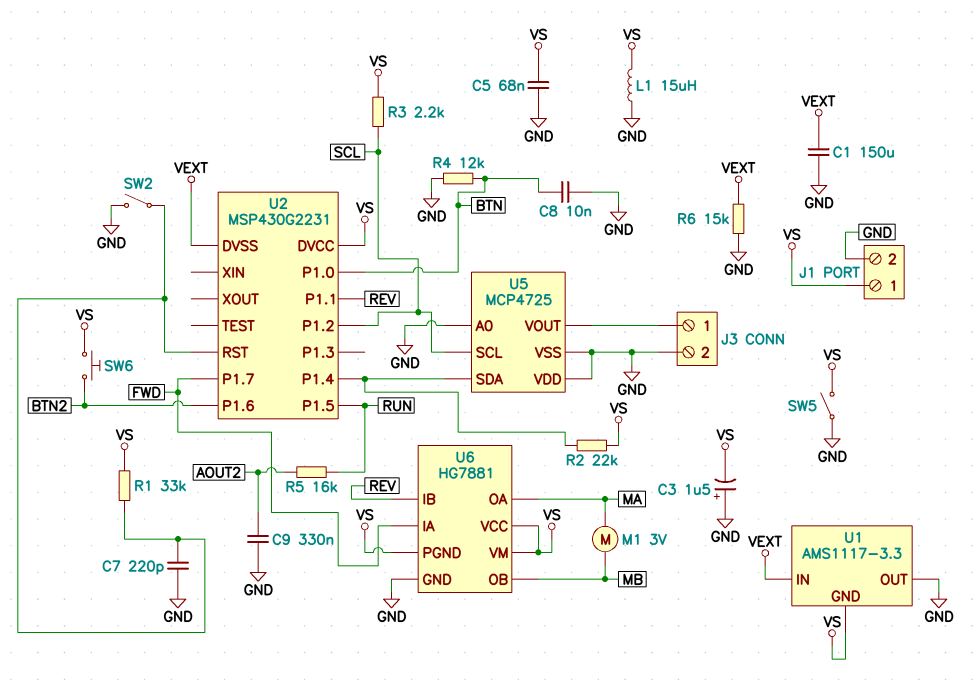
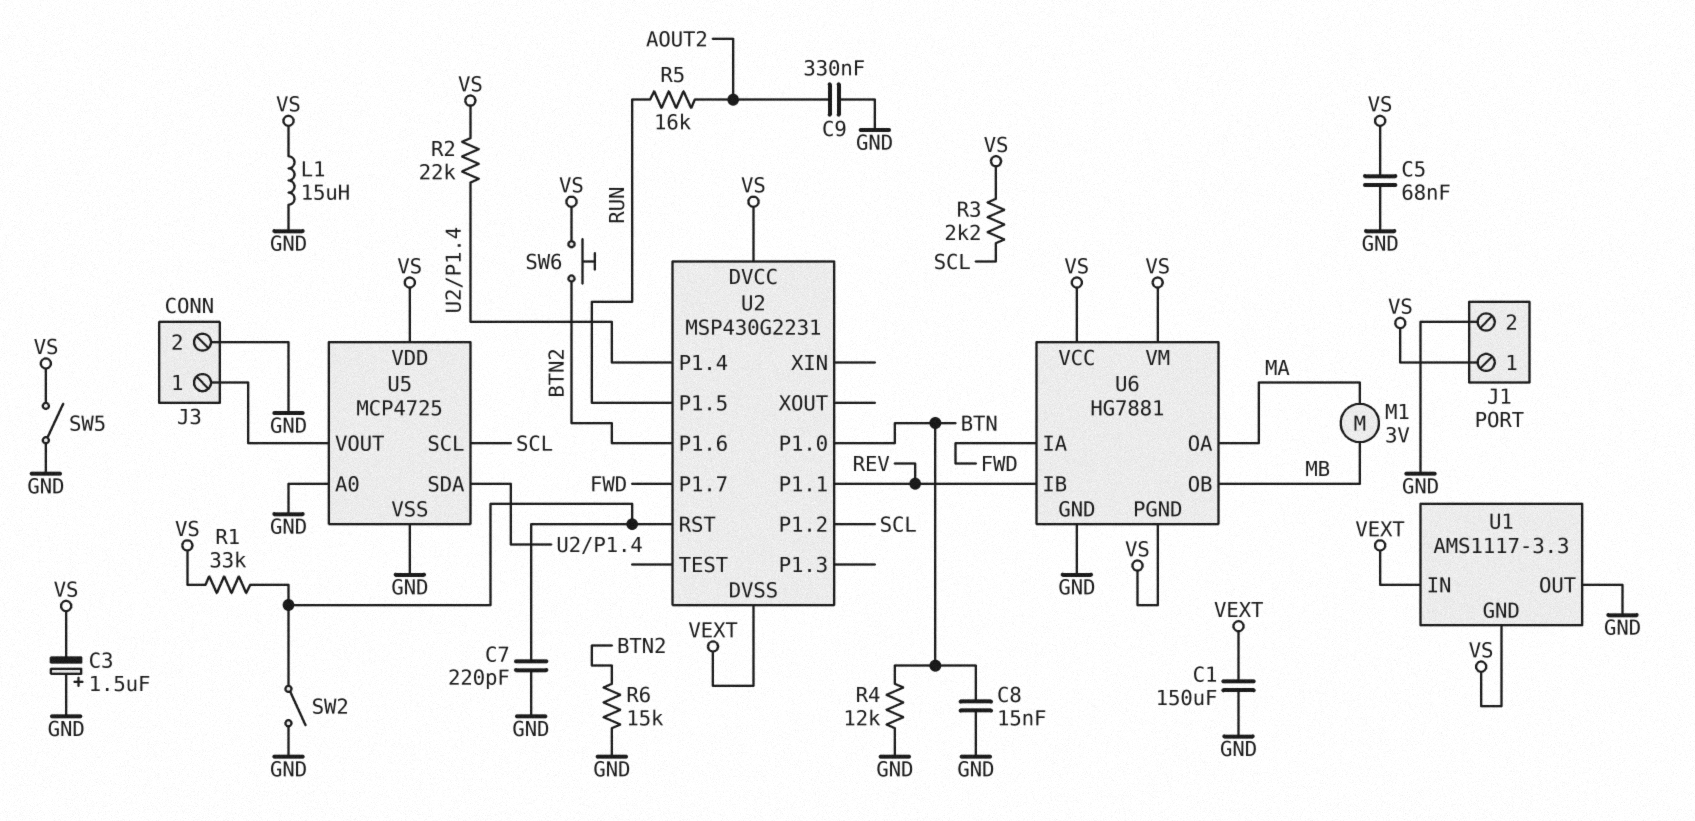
C8: 10nF (BTN, GND) -> 15nF (BTN, GND)
R6: 15k (GND, VEXT) -> 15k (BTN2, GND)
U5 pin VDD: GND -> VS

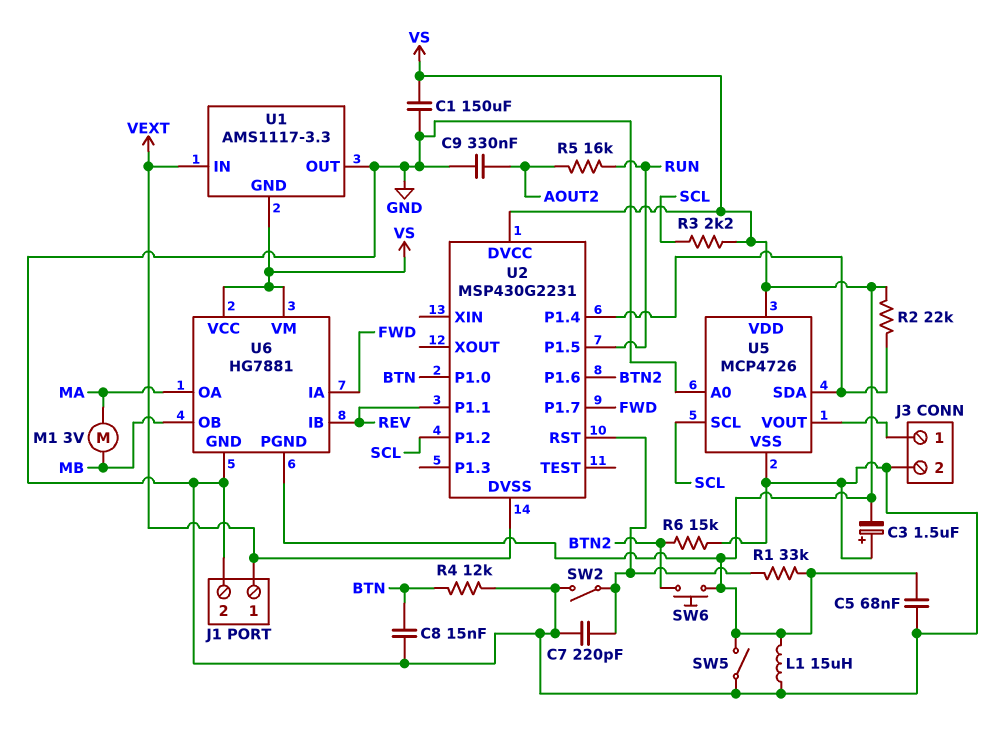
C1: 150uF (GND, VEXT) -> 150uF (GND, VS)
J1 pin 1: VS -> VEXT
U5: MCP4725 -> MCP4726

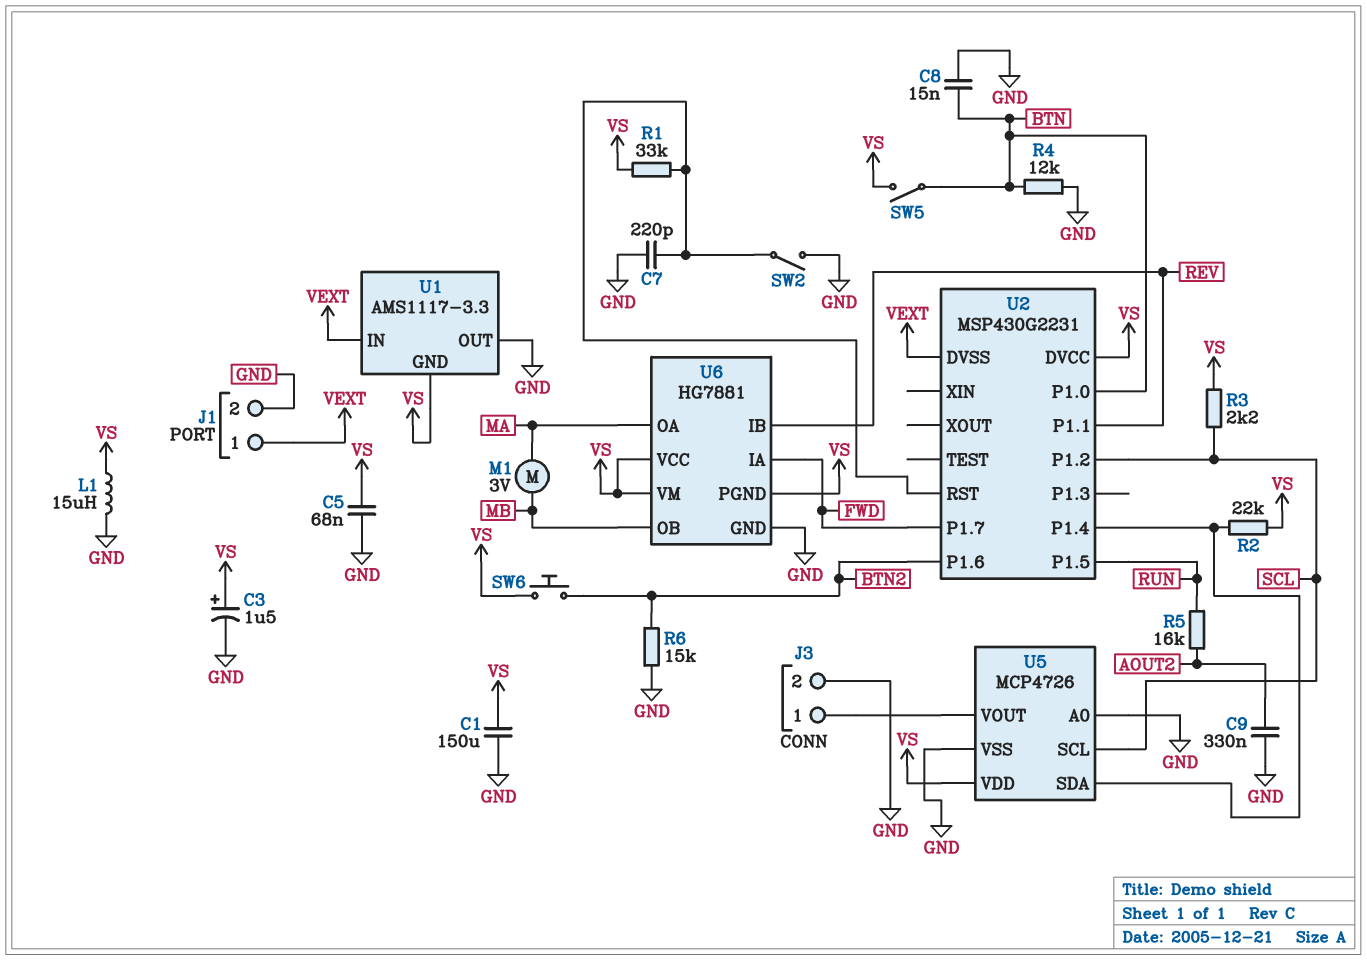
C3: 1.5uF (plus GND, minus VS) -> 1.5uF (plus VS, minus GND)
SW5: switch (GND, VS) -> switch (BTN, VS)

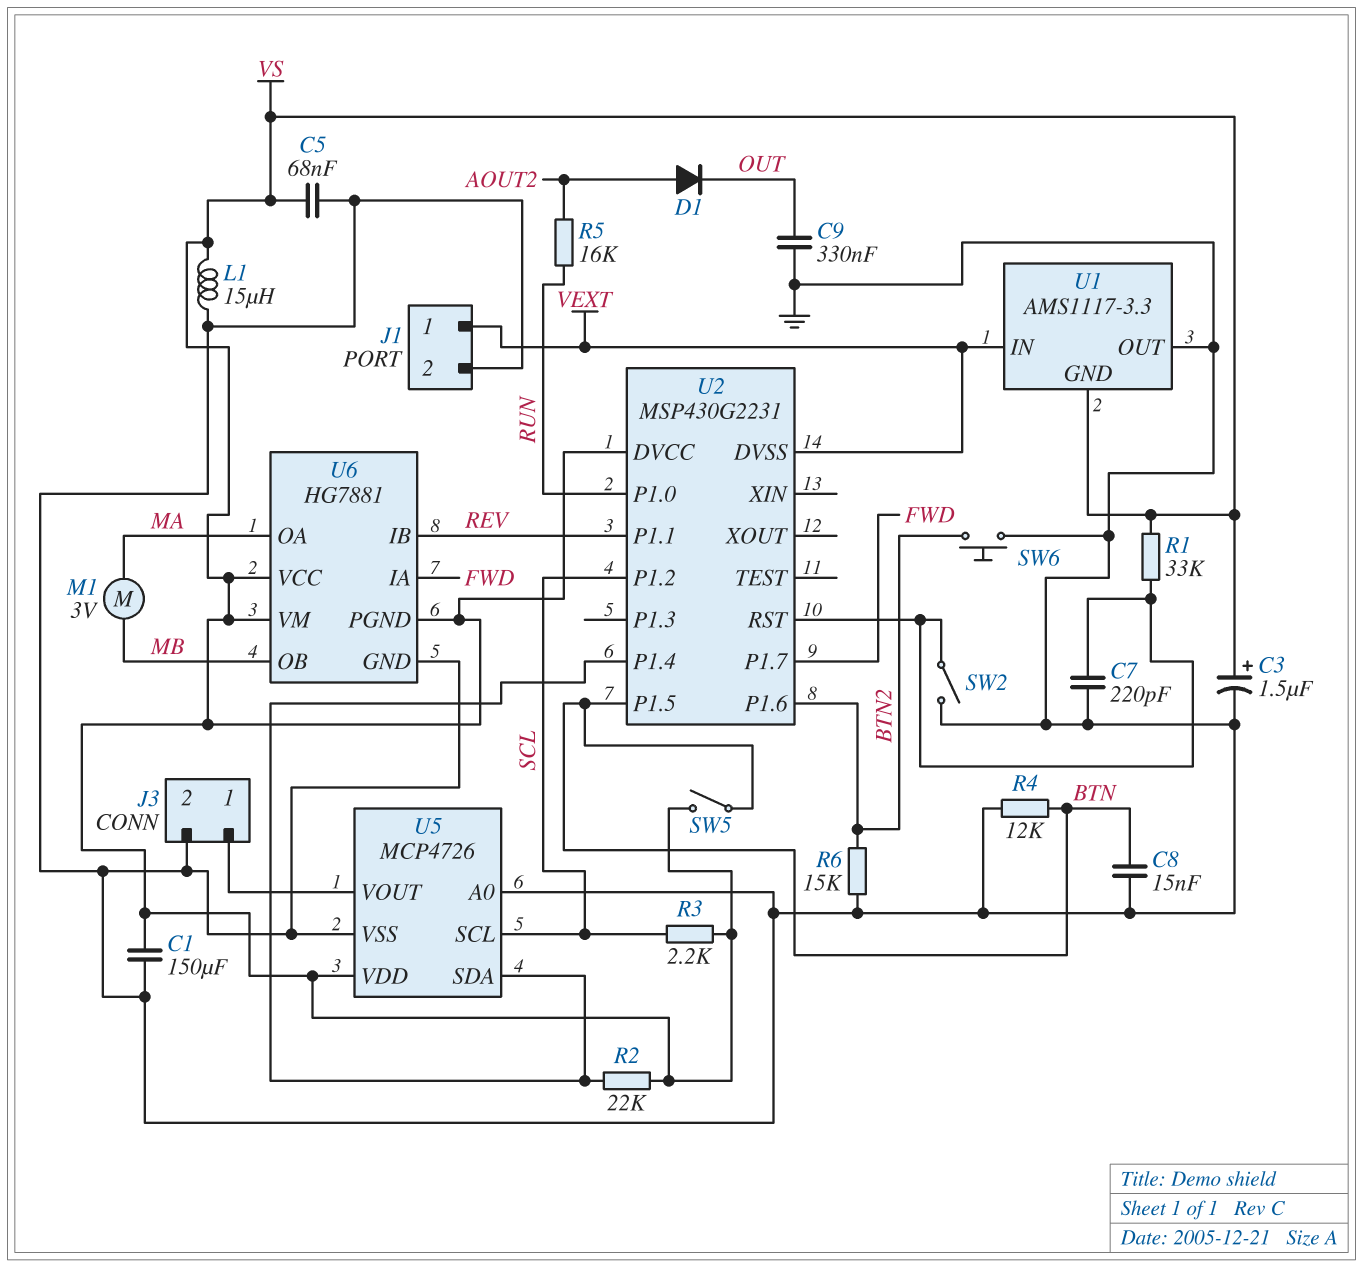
C9: 330nF (AOUT2, GND) -> 330nF (GND, OUT)
D1: none -> diode (A AOUT2, K OUT)
SW6: button (BTN2, VS) -> button (BTN2, GND)
U2 pin P1.0: BTN -> RUN
U2 pin P1.5: RUN -> BTN

